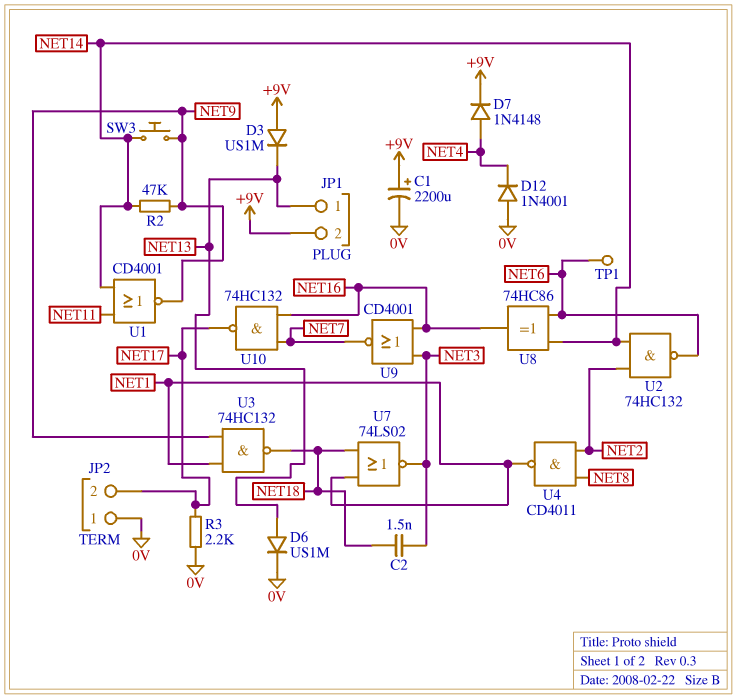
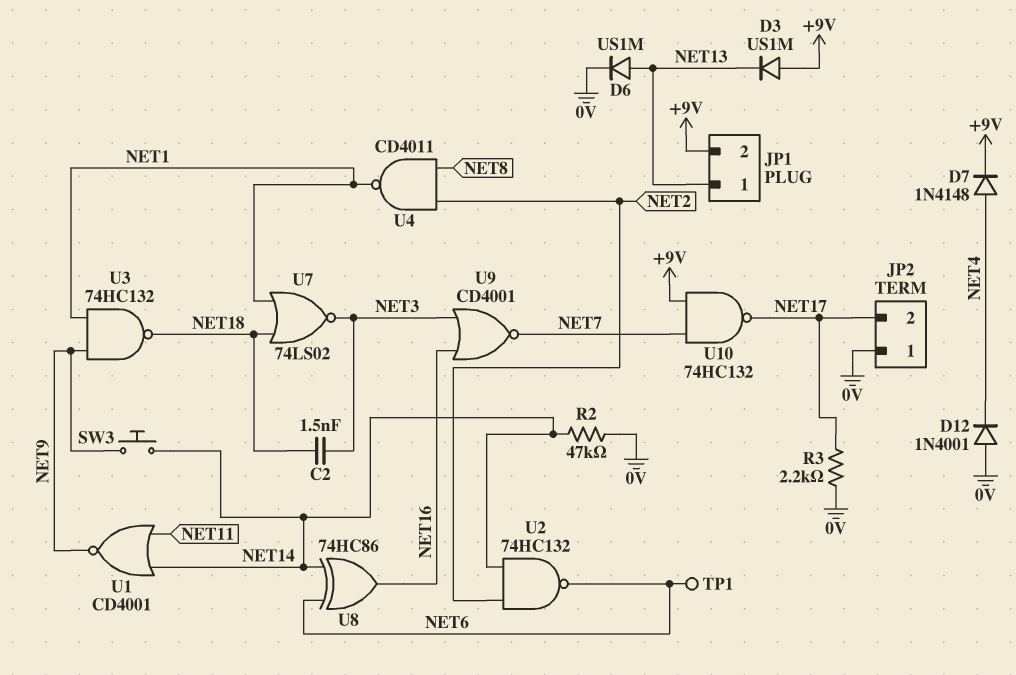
C1: 2200uF (plus +9V, minus 0V) -> none
R2: 47k (NET9, NET14) -> 47k (0V, NET14)
U10: NAND 74HC132 (in NET7, in NET16, out NET17) -> NAND 74HC132 (in +9V, in NET7, out NET17)

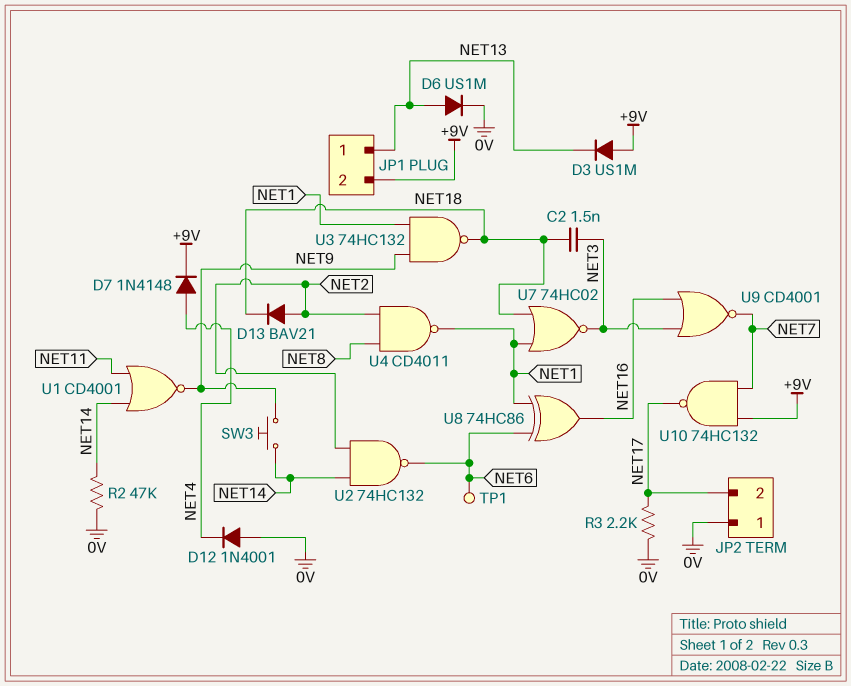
D13: none -> diode BAV21 (A NET2, K NET18)
U7: NOR 74LS02 (in NET1, in NET18, out NET3) -> NOR 74HC02 (in NET1, in NET18, out NET3)
U8: XOR 74HC86 (in NET6, in NET14, out NET16) -> XOR 74HC86 (in NET1, in NET6, out NET16)

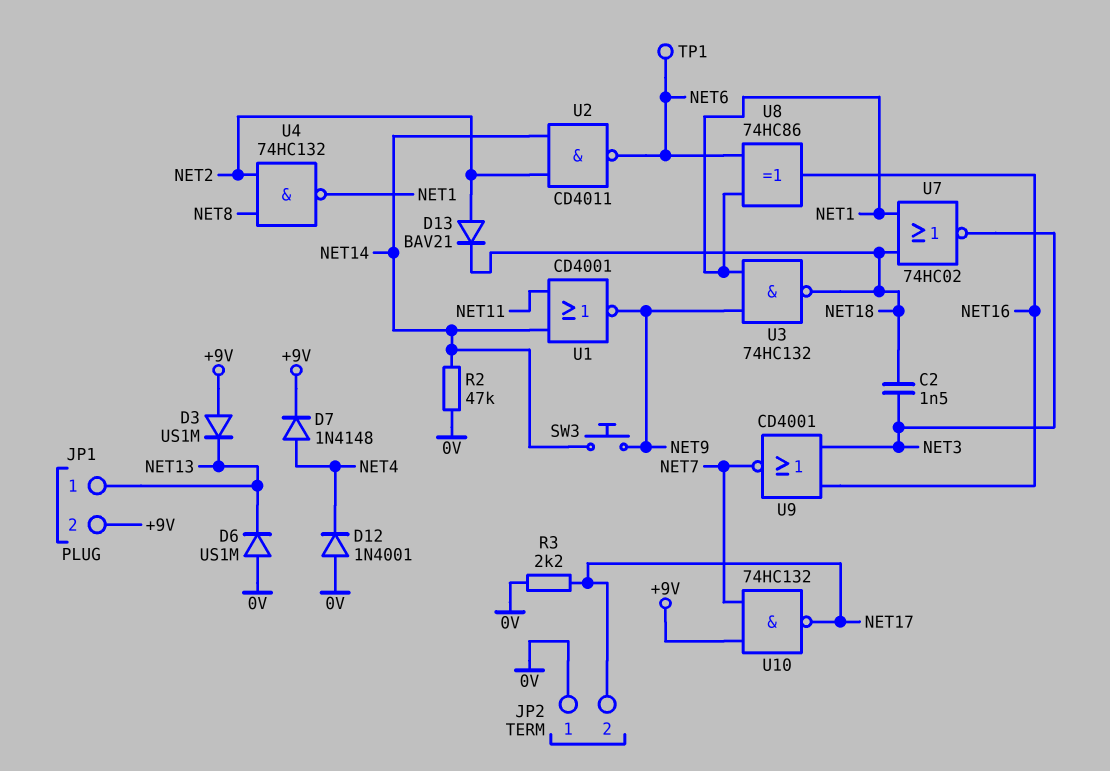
D6: diode US1M (A NET13, K 0V) -> diode US1M (A 0V, K NET13)
U2: NAND 74HC132 (in NET2, in NET14, out NET6) -> NAND CD4011 (in NET2, in NET14, out NET6)
U4: NAND CD4011 (in NET2, in NET8, out NET1) -> NAND 74HC132 (in NET2, in NET8, out NET1)

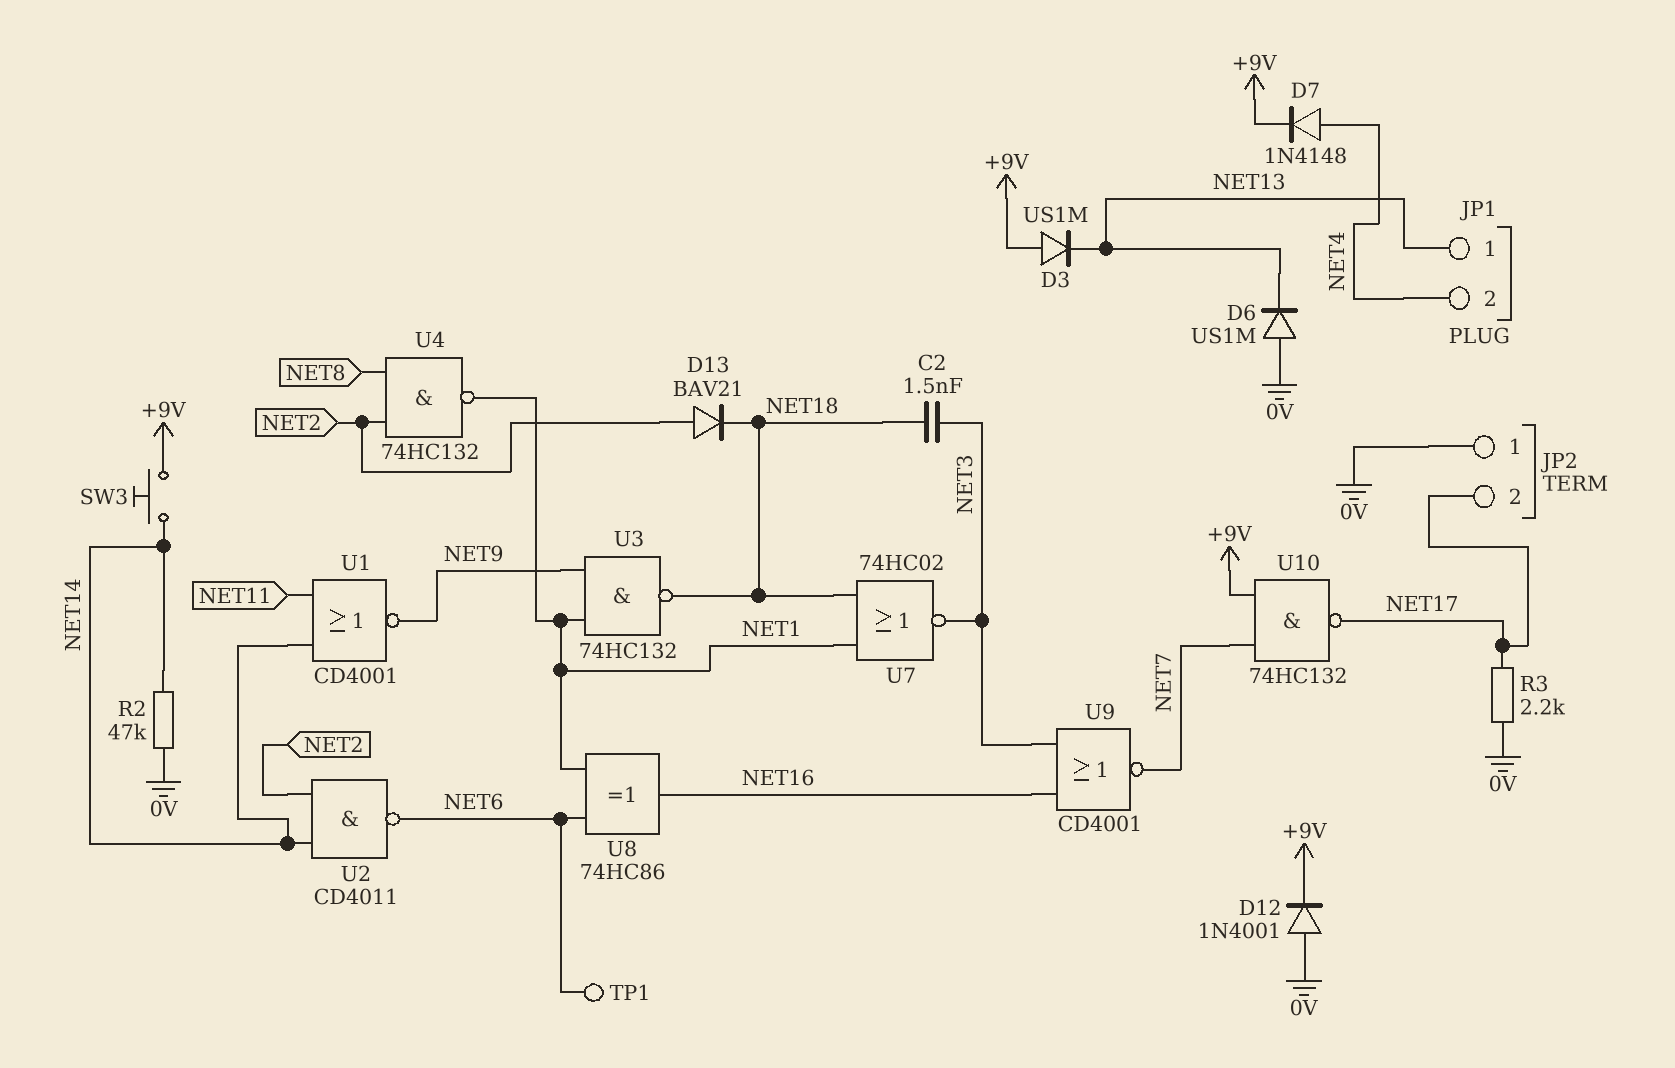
D12: diode 1N4001 (A 0V, K NET4) -> diode 1N4001 (A 0V, K +9V)
JP1 pin 2: +9V -> NET4
SW3: button (NET9, NET14) -> button (+9V, NET14)

